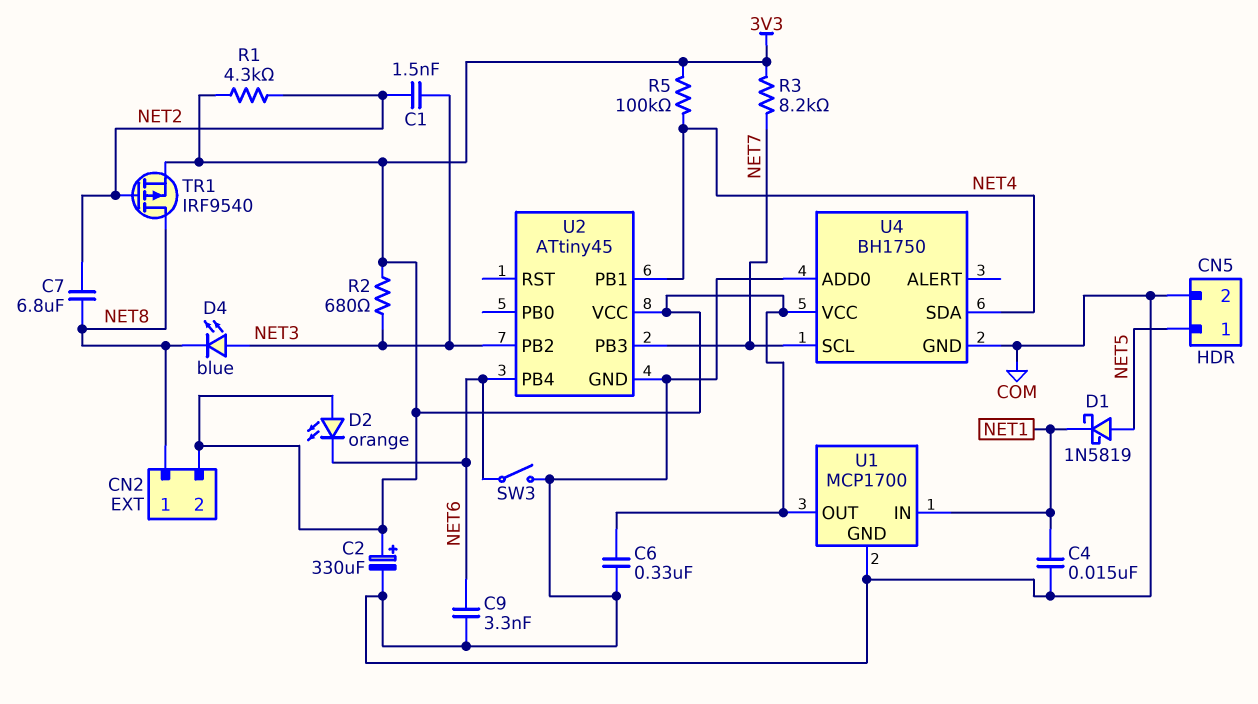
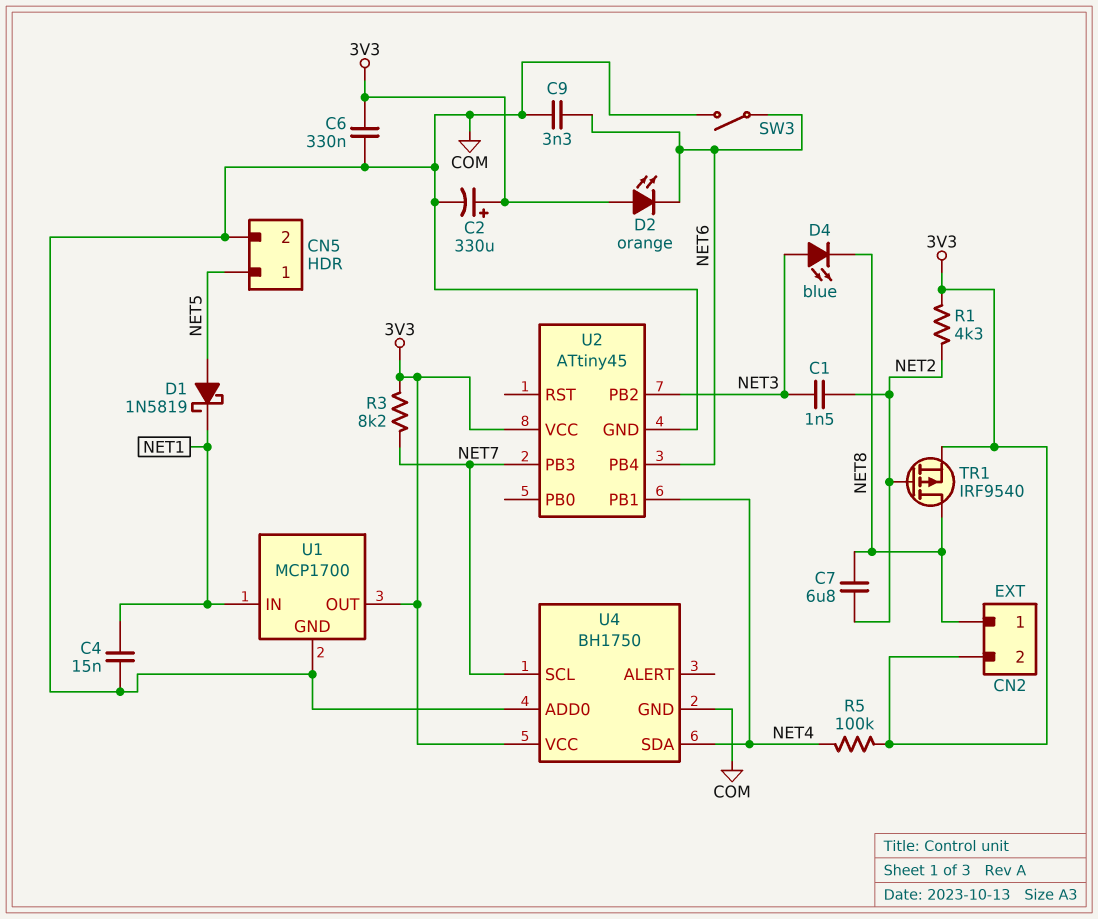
R2: 680 (3V3, NET3) -> none

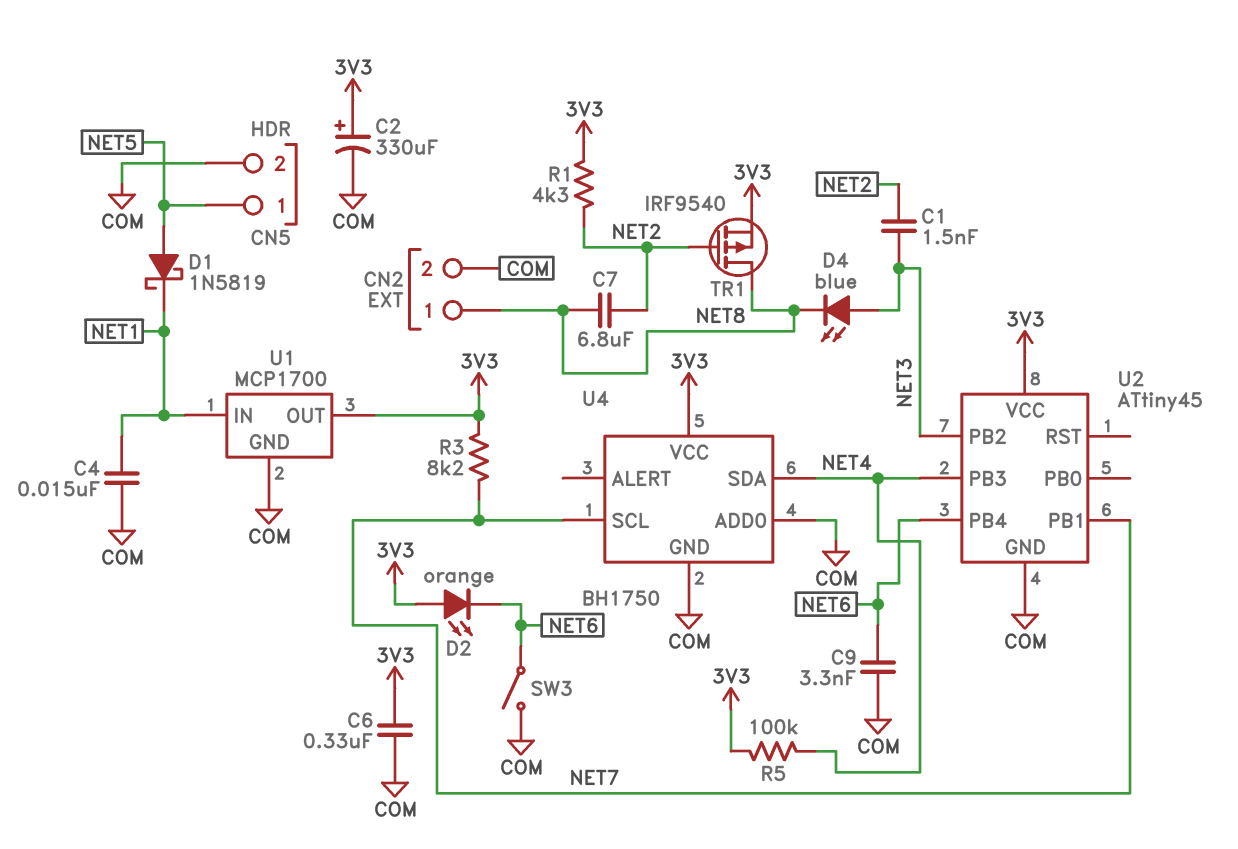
CN2 pin 2: 3V3 -> COM
U2 pin PB1: NET4 -> NET7
U2 pin PB3: NET7 -> NET4

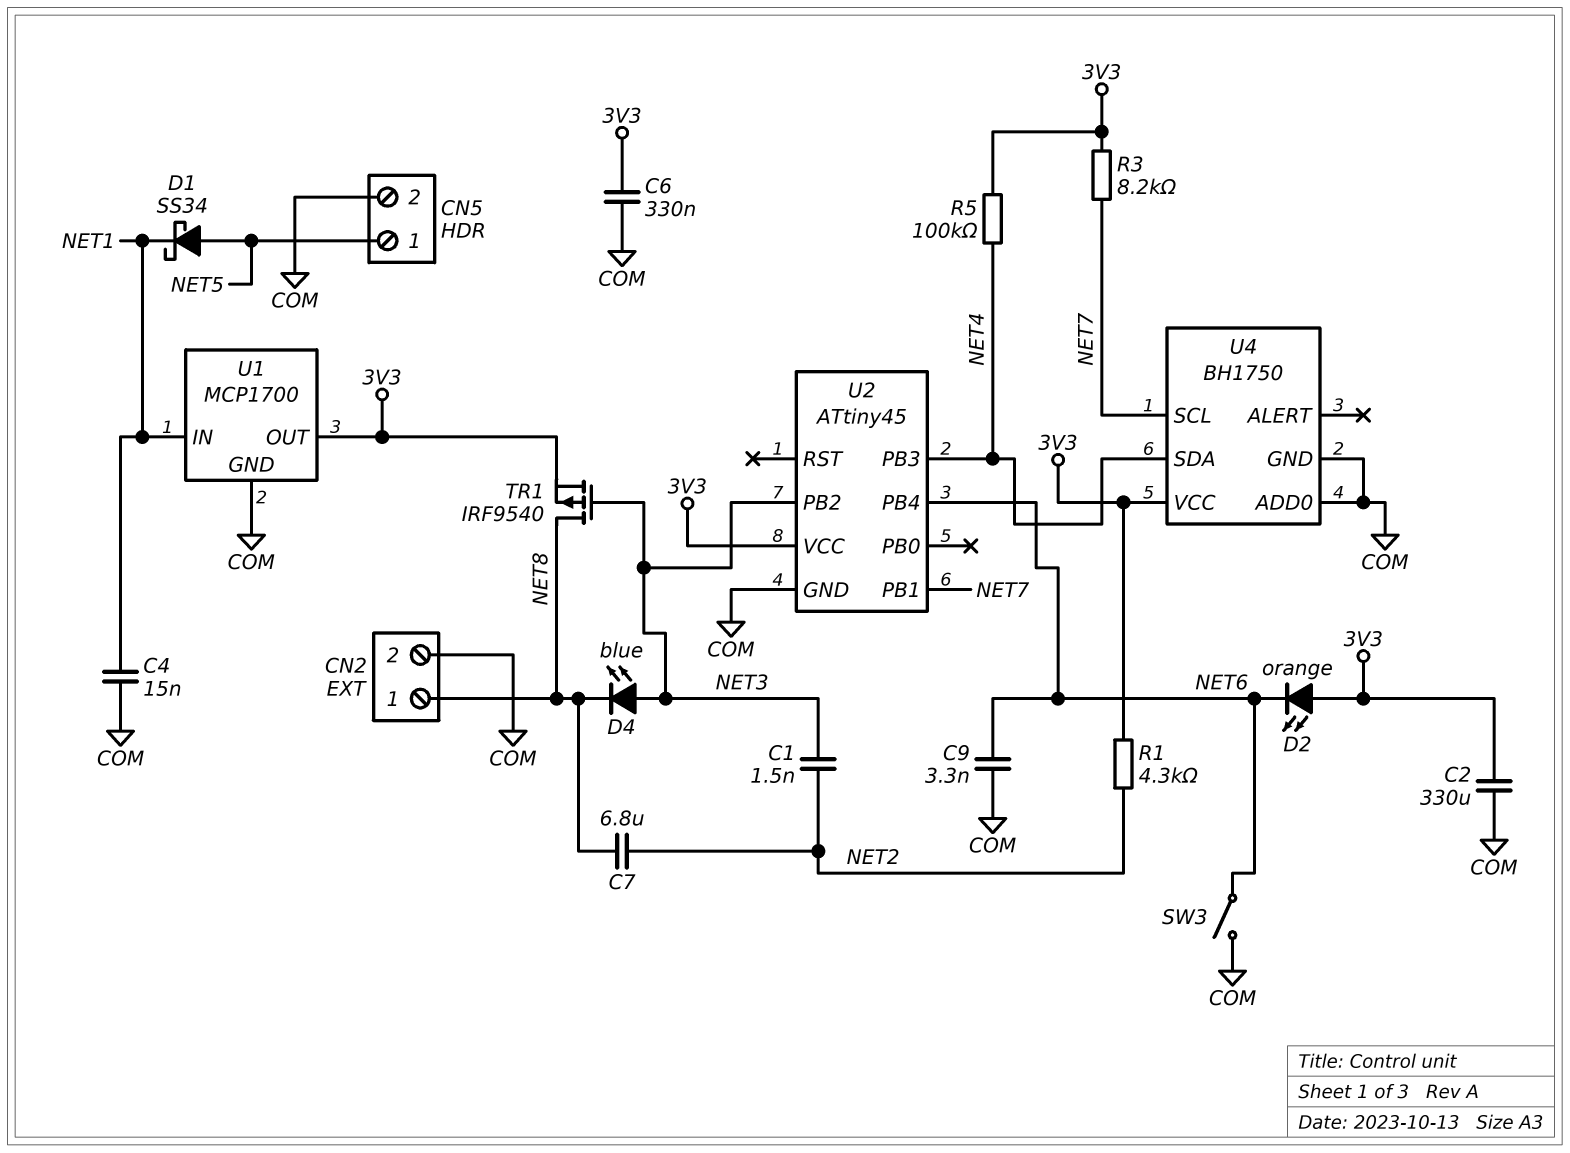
C2: 330uF (plus 3V3, minus COM) -> 330uF (3V3, COM)
D1: schottky 1N5819 (A NET5, K NET1) -> schottky SS34 (A NET5, K NET1)
TR1: PMOS IRF9540 (G NET2, D NET8, S 3V3) -> PMOS IRF9540 (G NET3, D NET8, S 3V3)

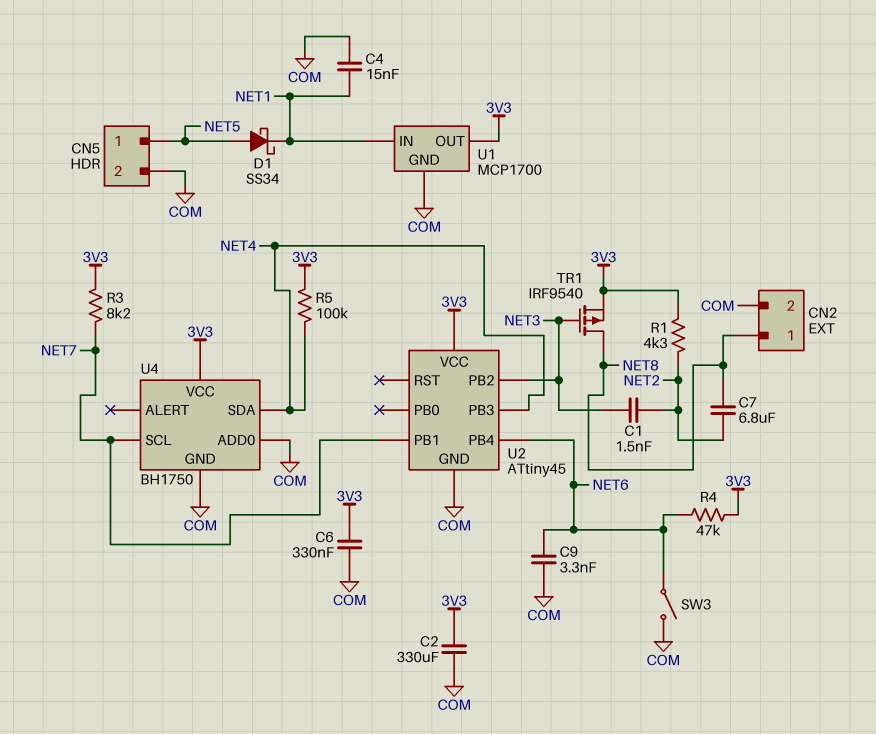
D2: LED orange (A 3V3, K NET6) -> none
D4: LED blue (A NET3, K NET8) -> none
R4: none -> 47k (3V3, NET6)

